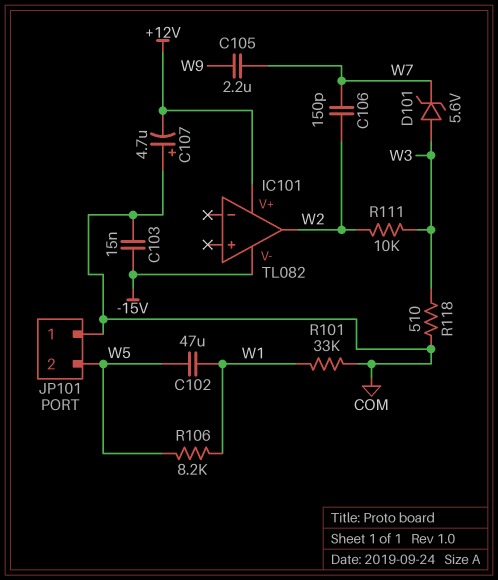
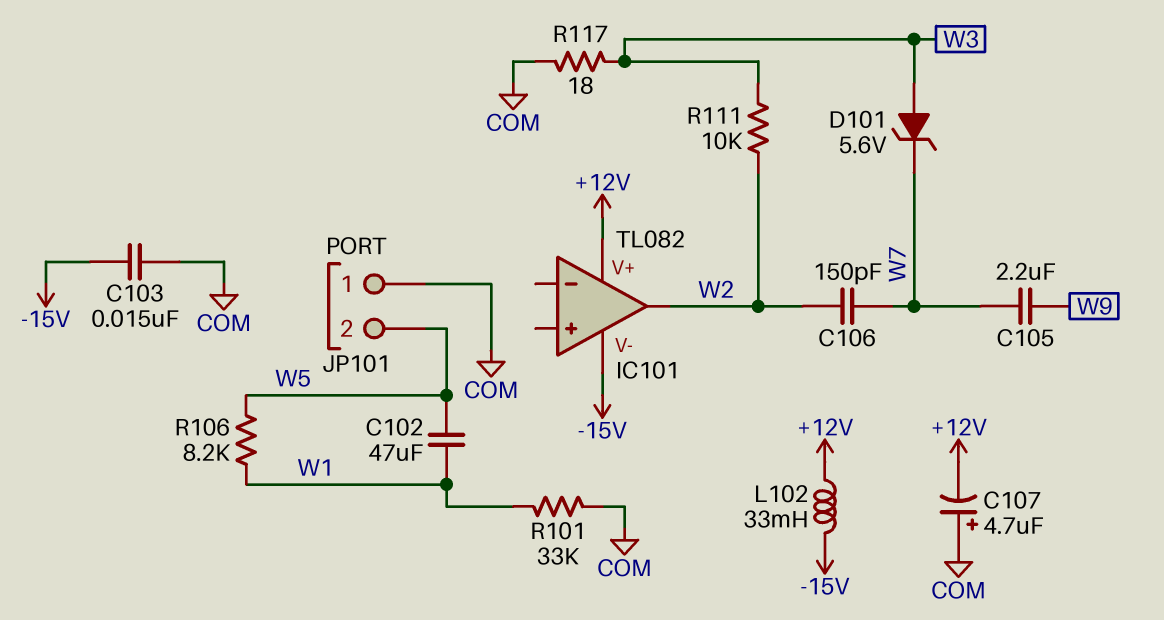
L102: none -> 33mH (+12V, -15V)
R117: none -> 18 (COM, W3)
R118: 510 (COM, W3) -> none

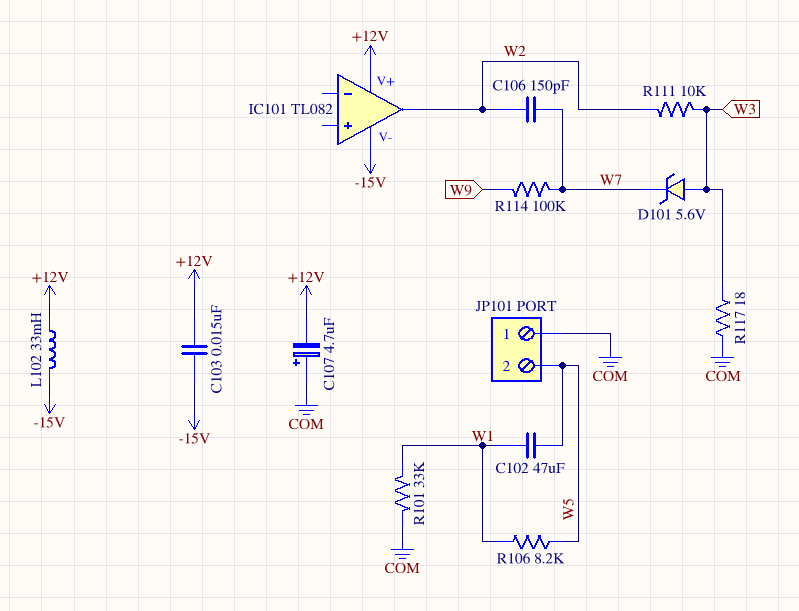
C103: 15nF (-15V, COM) -> 15nF (+12V, -15V)
C105: 2.2uF (W7, W9) -> none
R114: none -> 100k (W7, W9)

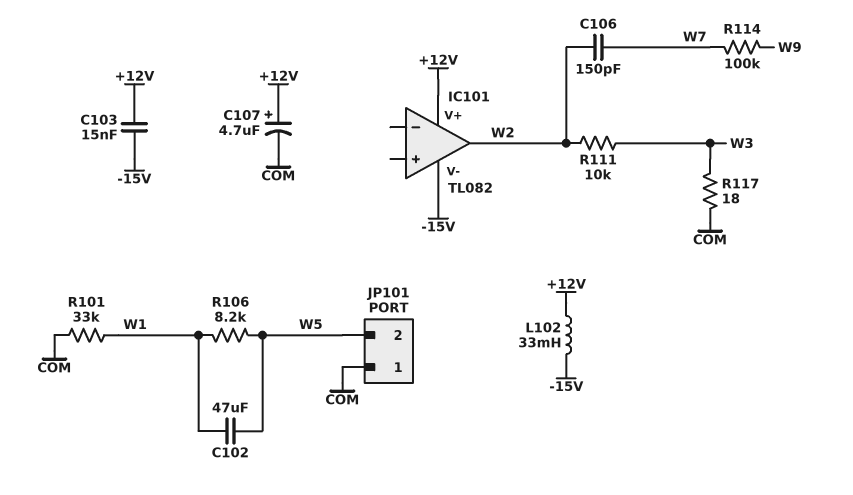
C107: 4.7uF (plus COM, minus +12V) -> 4.7uF (plus +12V, minus COM)
D101: zener 5.6V (A W3, K W7) -> none

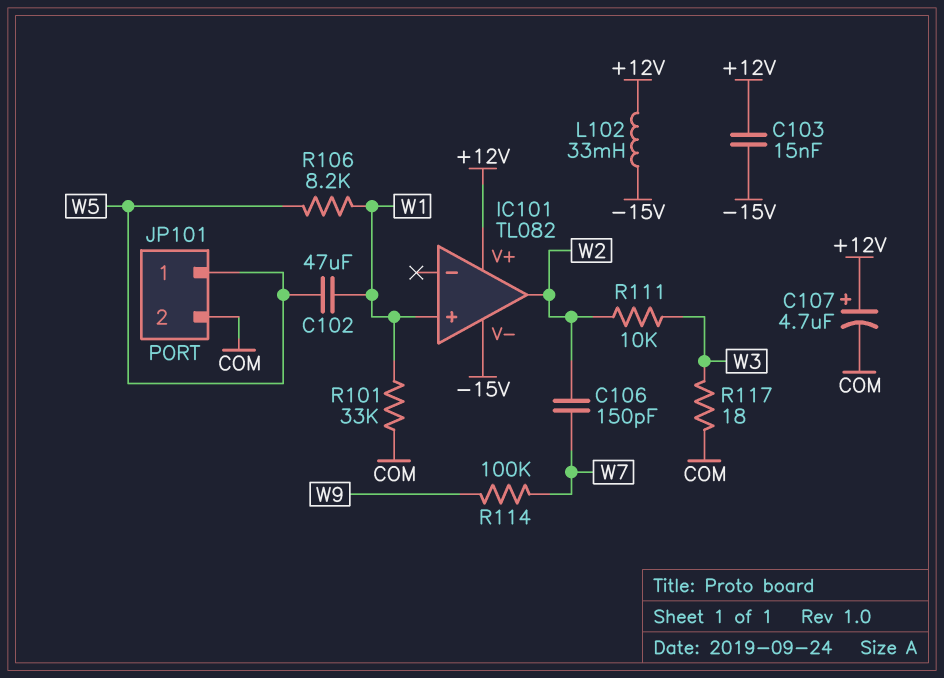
IC101 pin in+: none -> W1
JP101 pin 1: COM -> W5
JP101 pin 2: W5 -> COM

